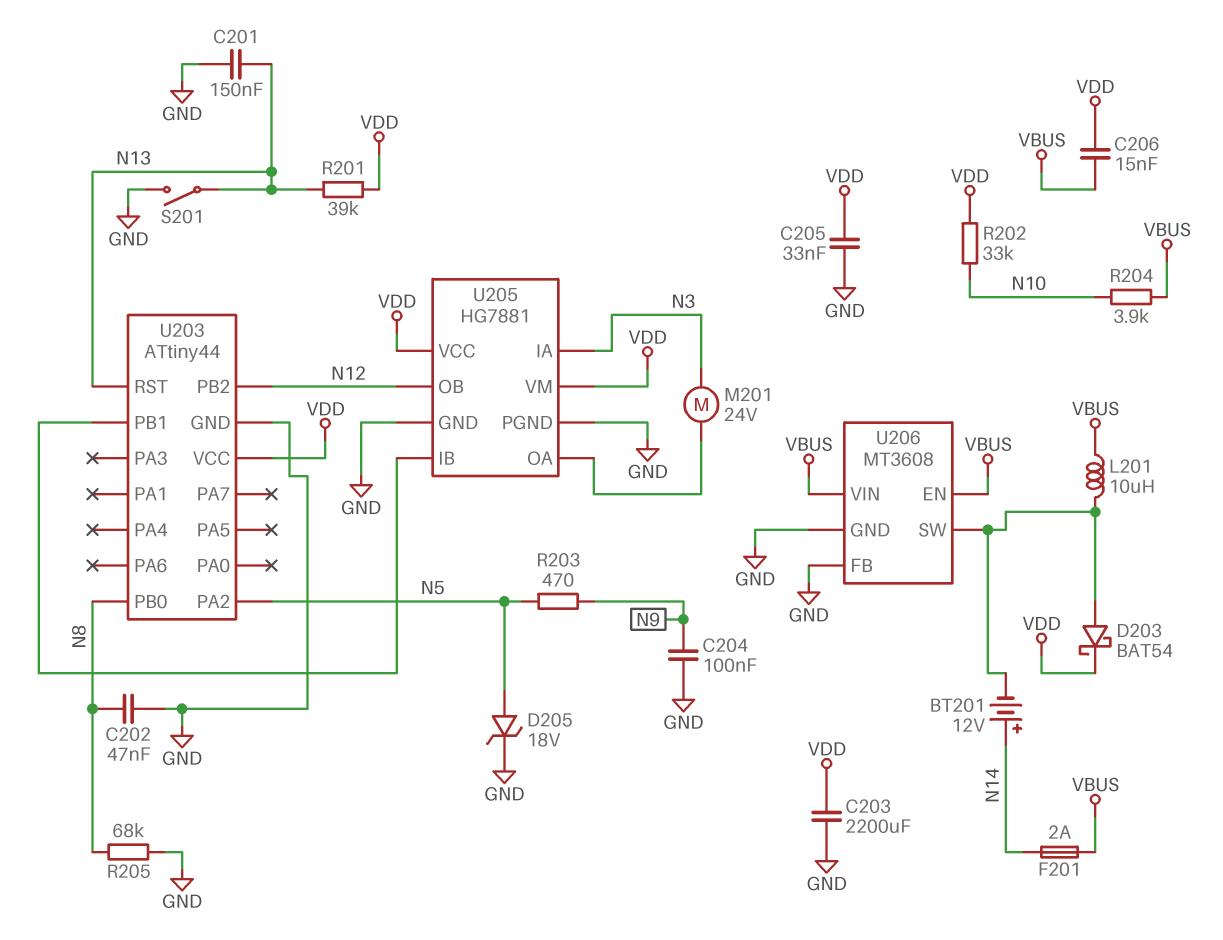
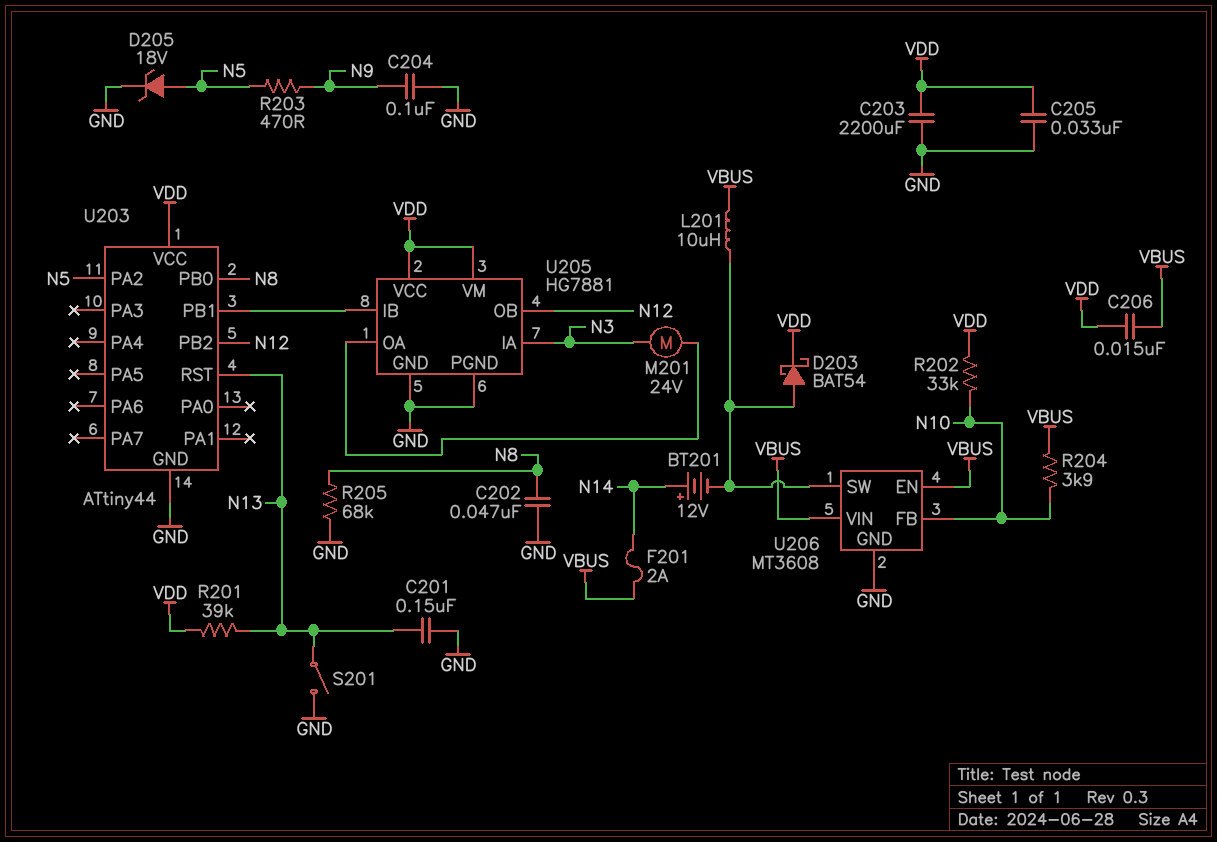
U206 pin FB: GND -> N10

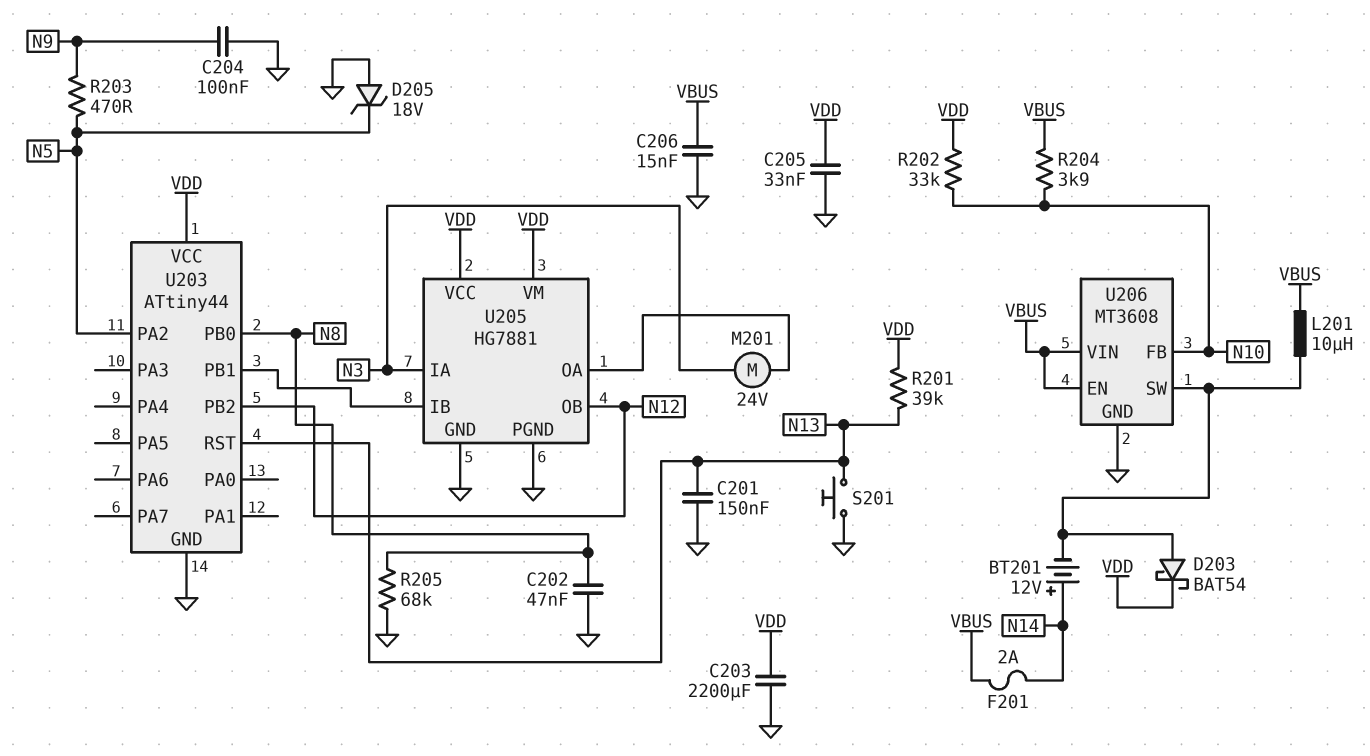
C206: 15nF (VBUS, VDD) -> 15nF (GND, VBUS)
D205: zener 18V (A N5, K GND) -> zener 18V (A GND, K N5)
S201: switch (GND, N13) -> button (GND, N13)

